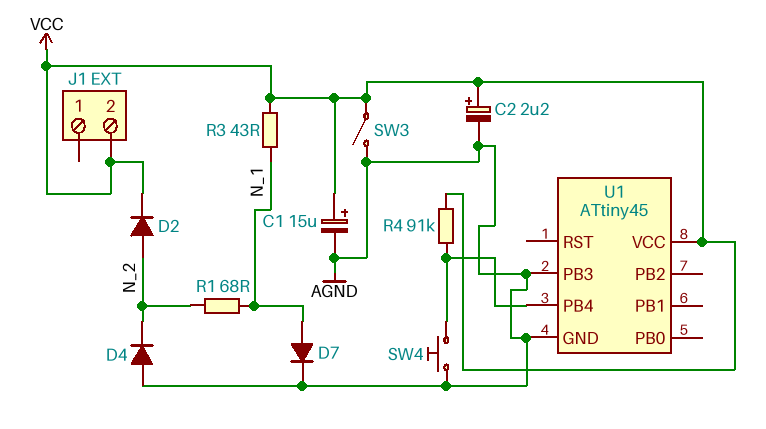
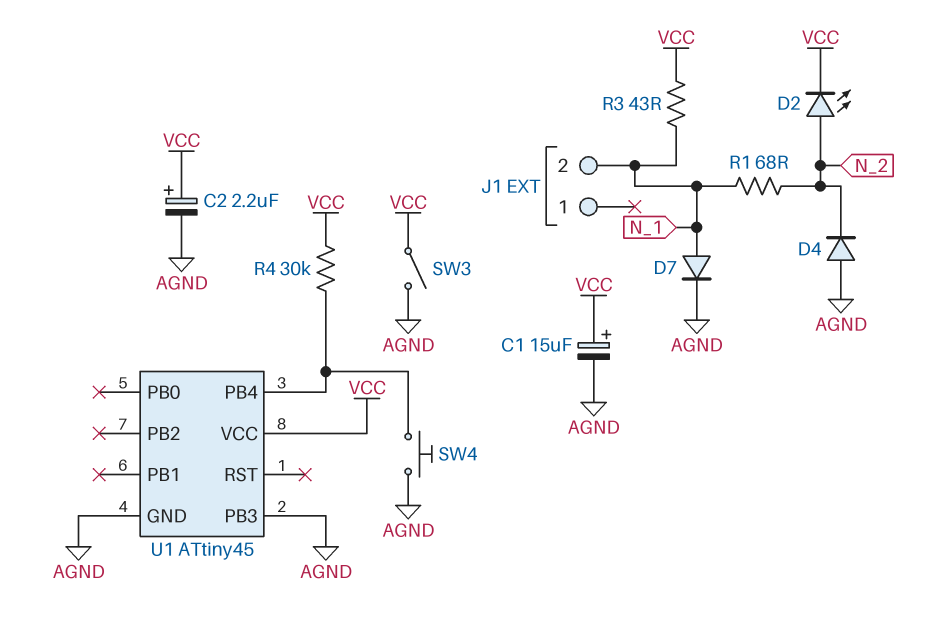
D2: diode (A N_2, K VCC) -> LED (A N_2, K VCC)
J1 pin 2: VCC -> N_1
R4: 91k (U1/PB4, VCC) -> 30k (U1/PB4, VCC)

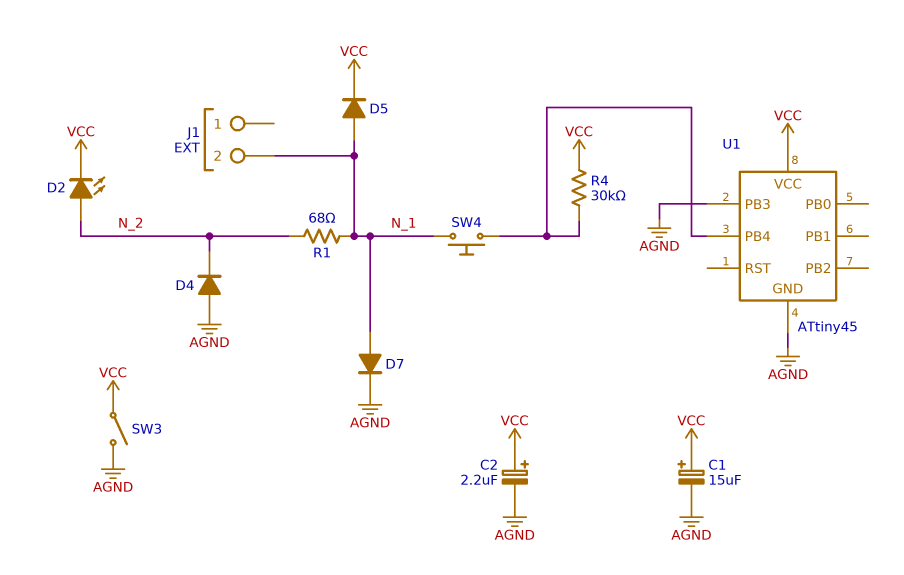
D5: none -> diode (A N_1, K VCC)
R3: 43 (N_1, VCC) -> none
SW4: button (AGND, U1/PB4) -> button (N_1, U1/PB4)

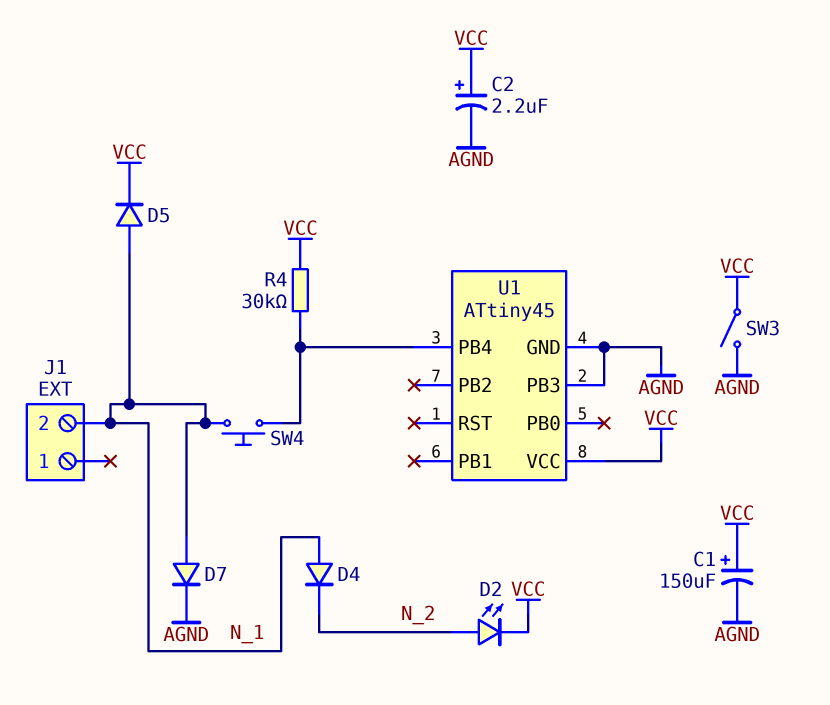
C1: 15uF (plus VCC, minus AGND) -> 150uF (plus VCC, minus AGND)
D4: diode (A AGND, K N_2) -> diode (A N_1, K N_2)
R1: 68 (N_1, N_2) -> none

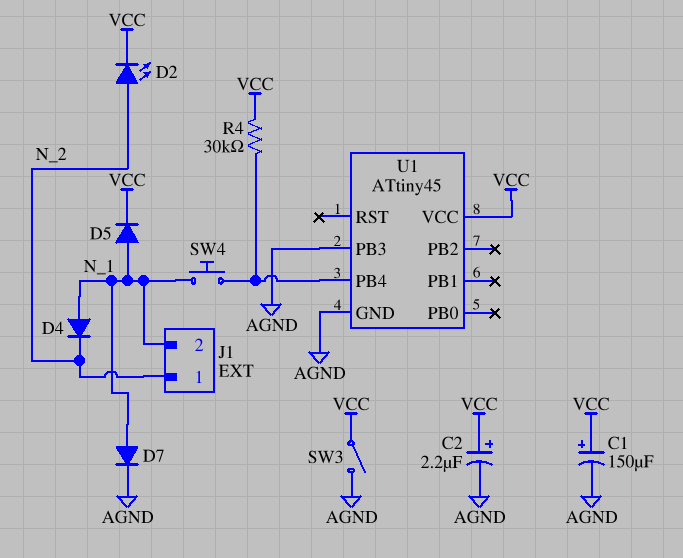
J1 pin 1: none -> N_2

